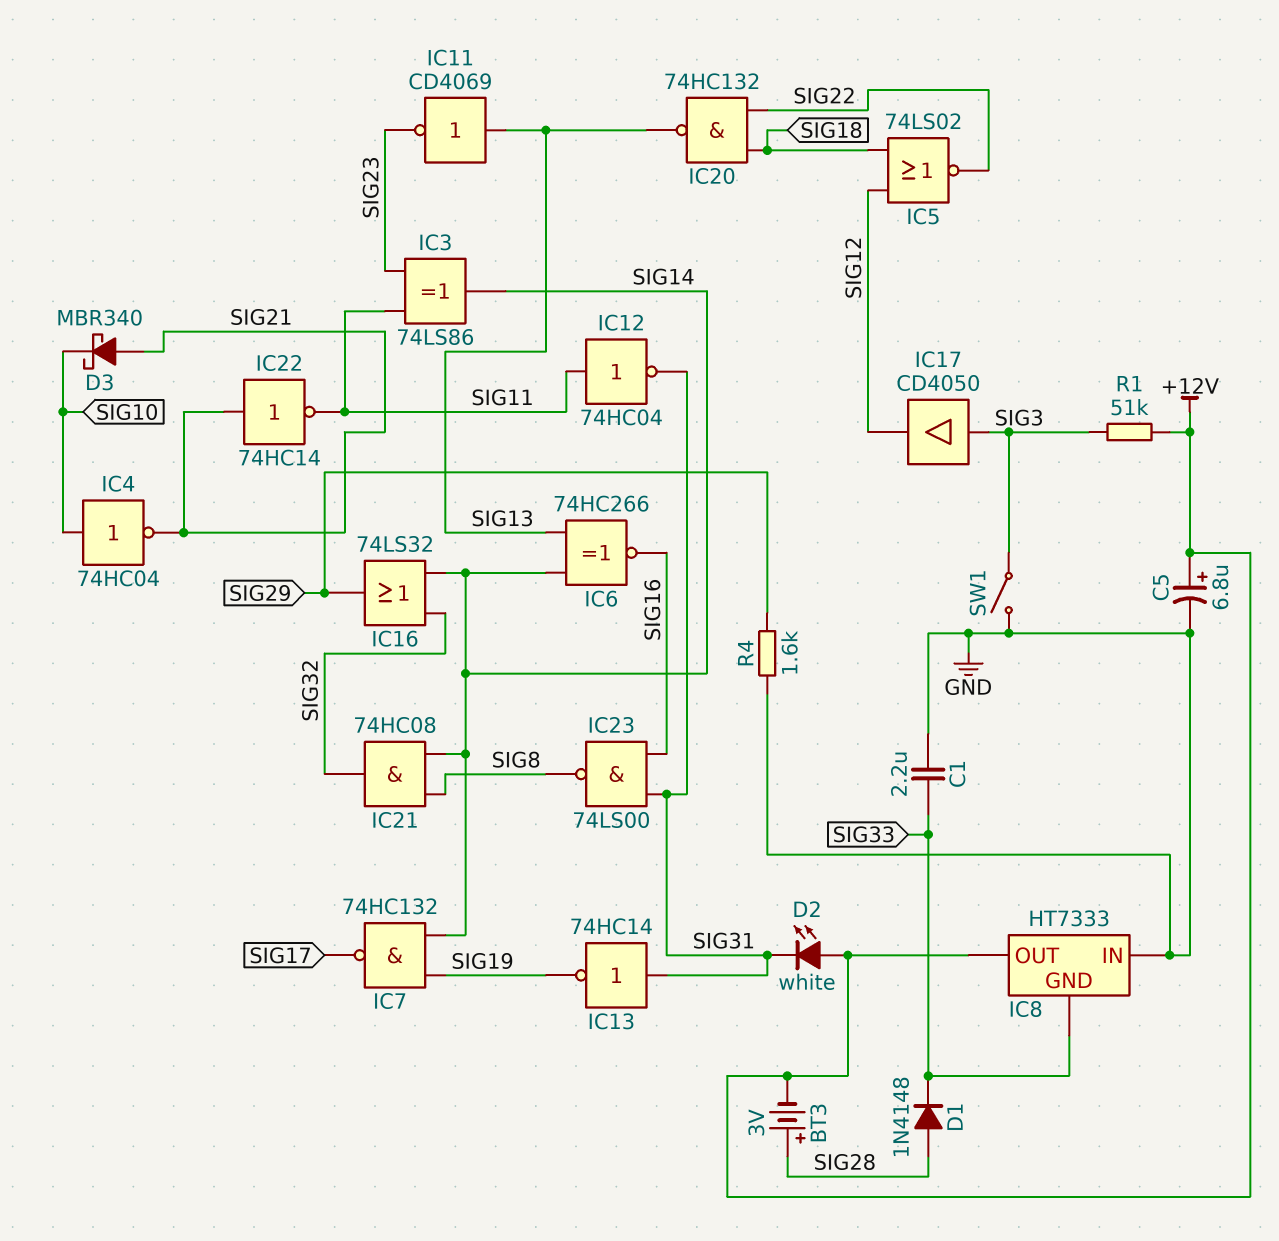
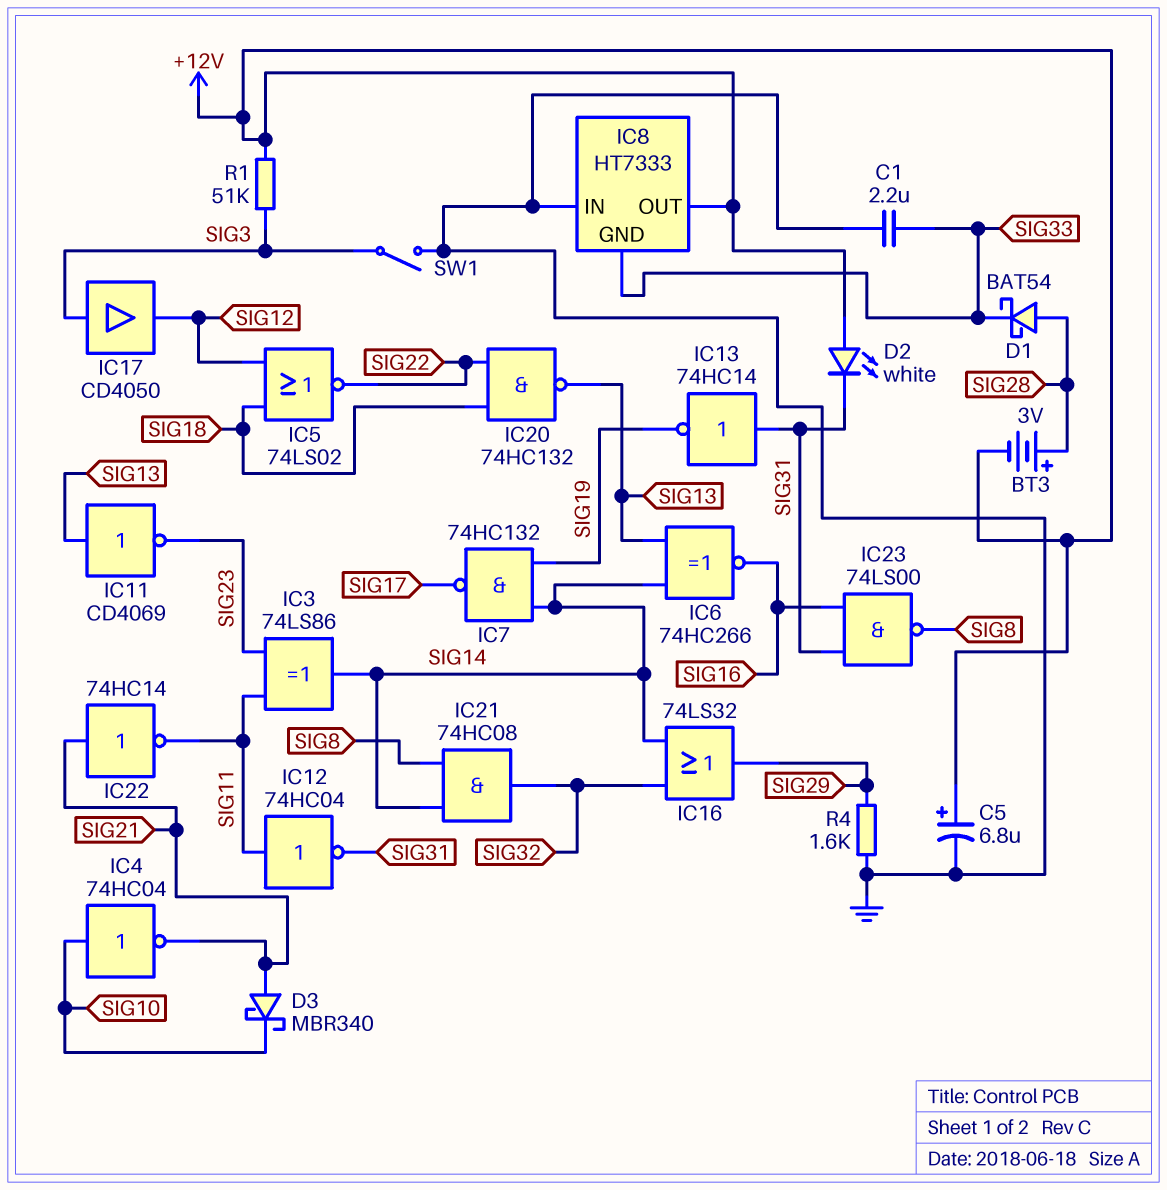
D1: diode 1N4148 (A SIG28, K SIG33) -> schottky BAT54 (A SIG28, K SIG33)

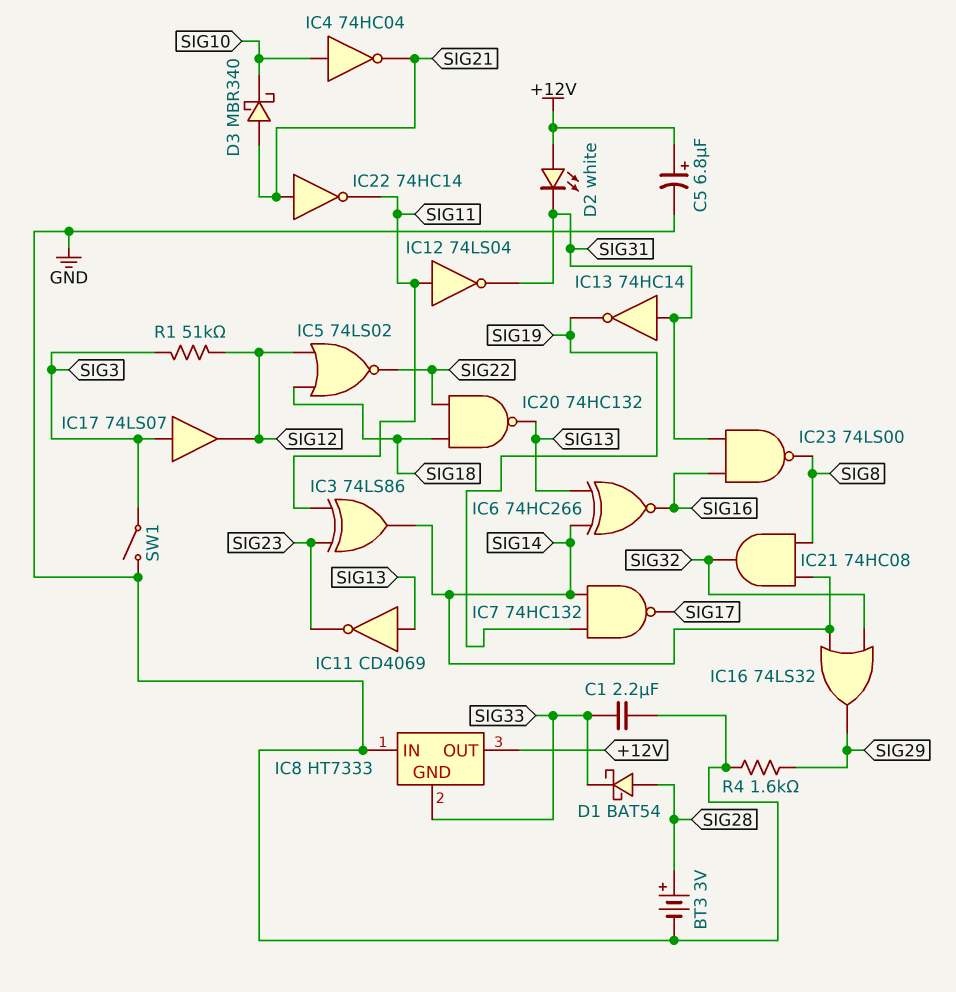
BT3: 3V (plus SIG28, minus +12V) -> 3V (plus SIG28, minus GND)
IC12: NOT 74HC04 (in SIG11, out SIG31) -> NOT 74LS04 (in SIG11, out SIG31)
IC17: buffer CD4050 (in SIG3, out SIG12) -> buffer 74LS07 (in SIG3, out SIG12)
R1: 51k (+12V, SIG3) -> 51k (SIG3, SIG12)

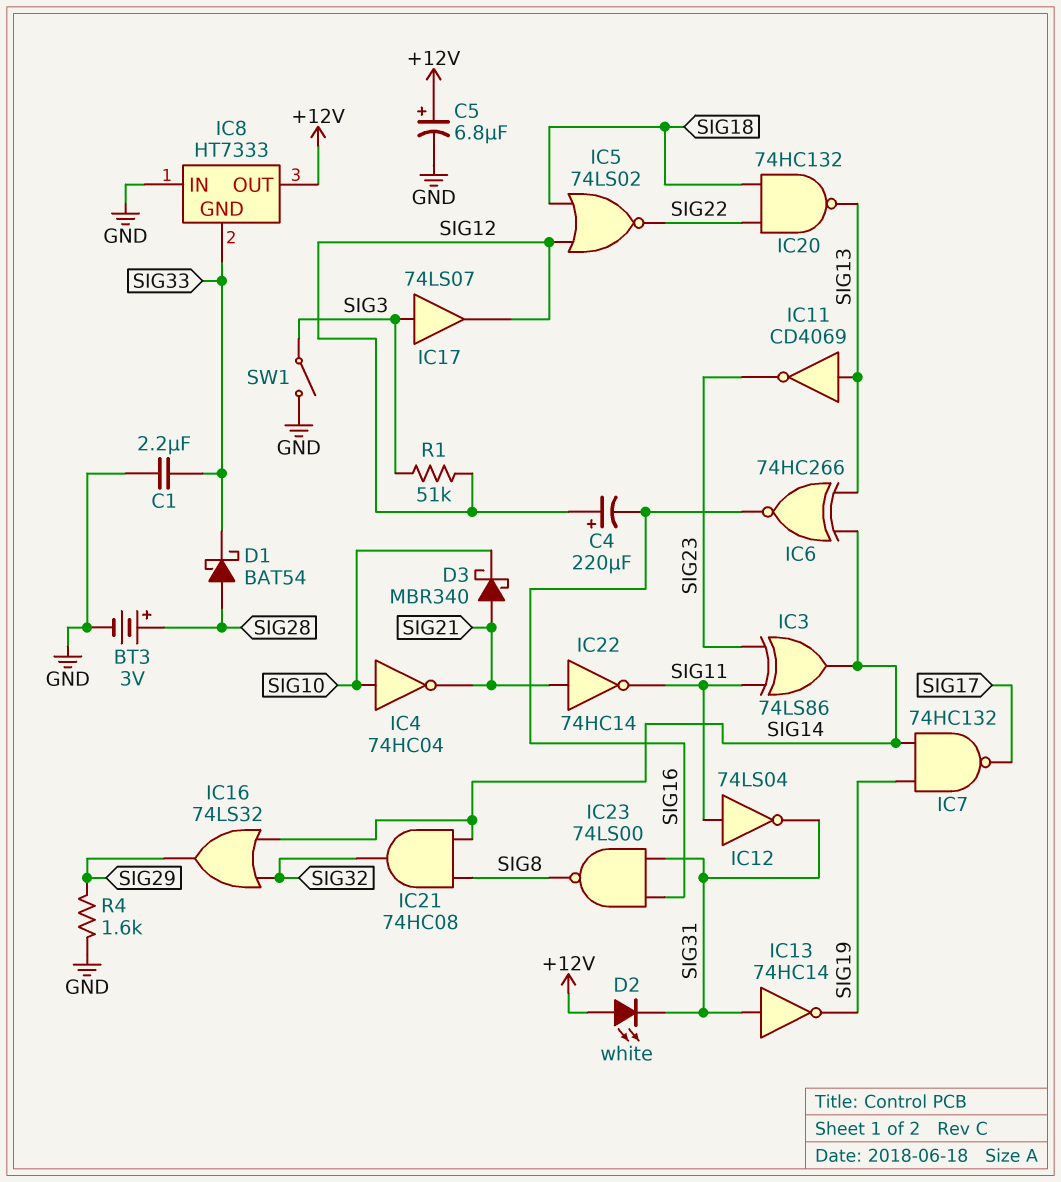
C4: none -> 220uF (plus SIG12, minus SIG16)

